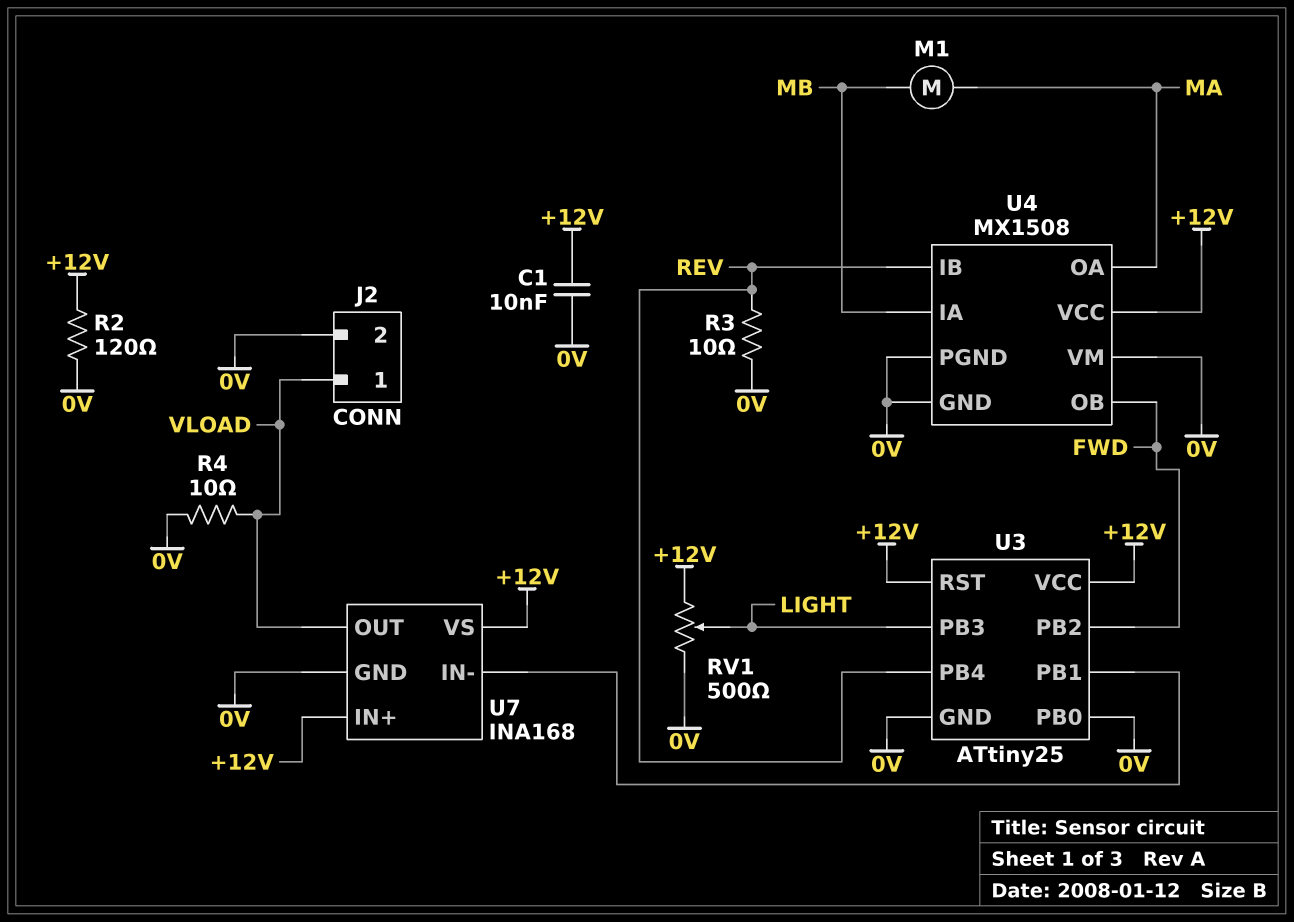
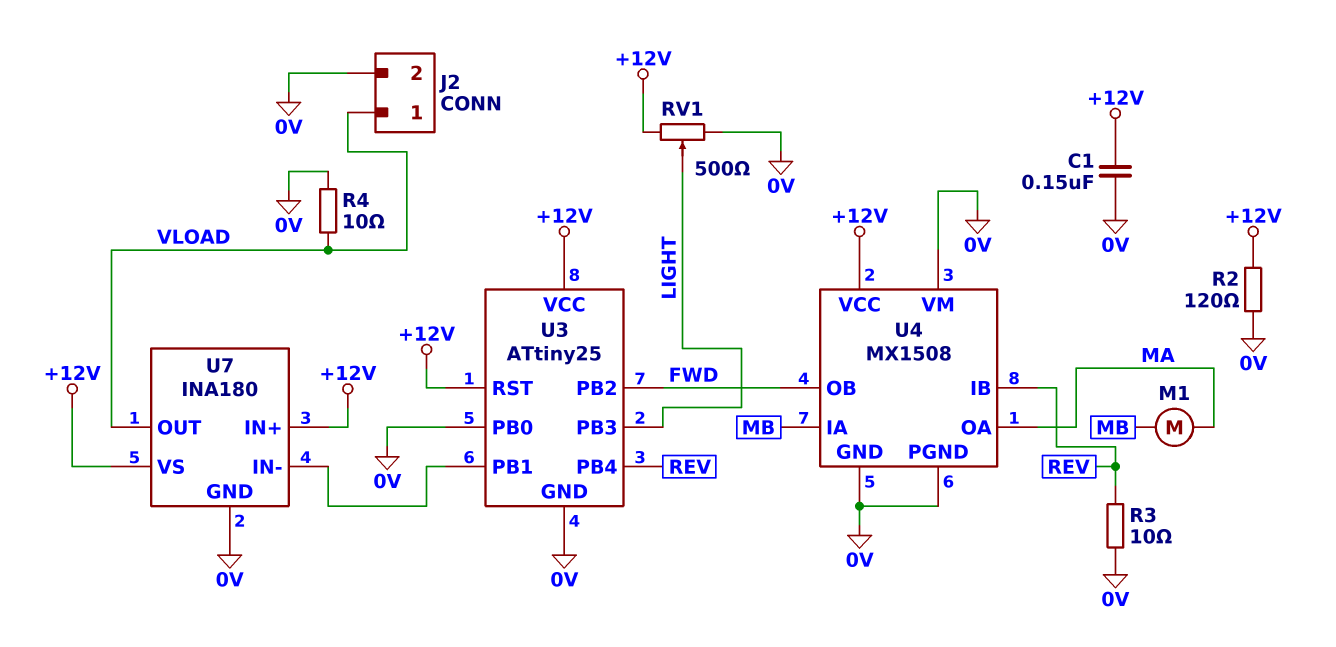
C1: 10nF (+12V, 0V) -> 150nF (+12V, 0V)
U7: INA168 -> INA180

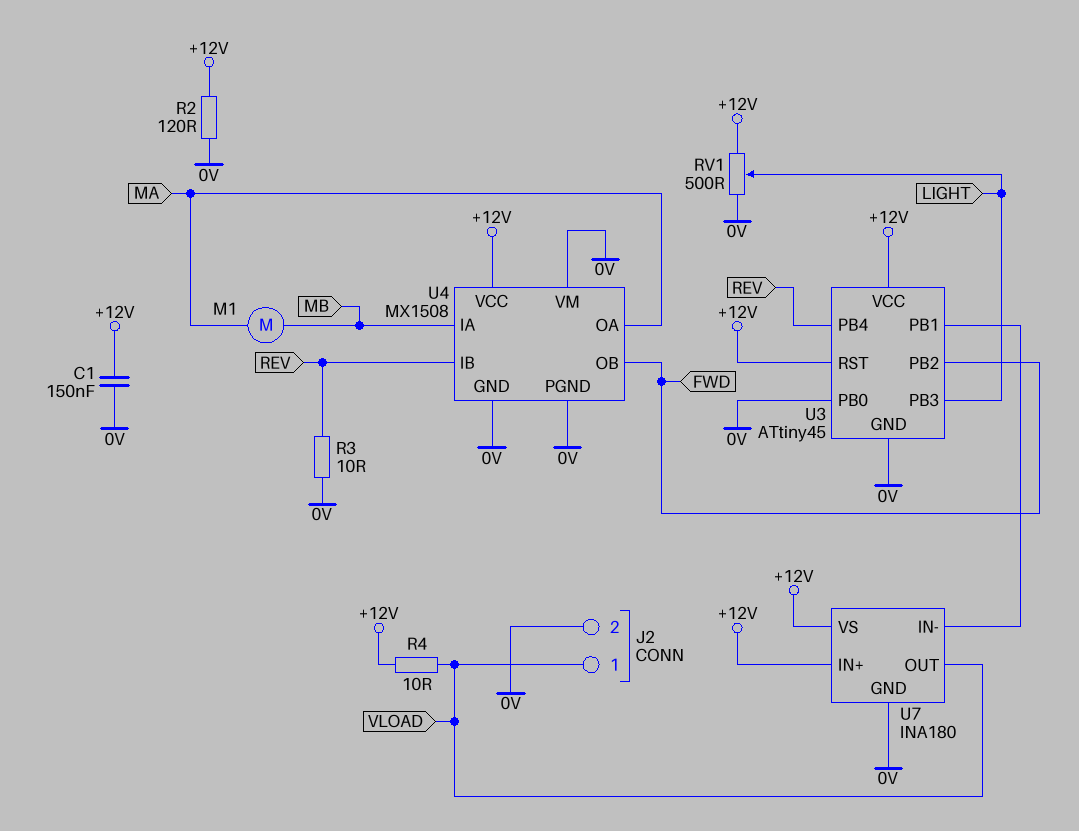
R4: 10 (0V, VLOAD) -> 10 (+12V, VLOAD)
U3: ATtiny25 -> ATtiny45

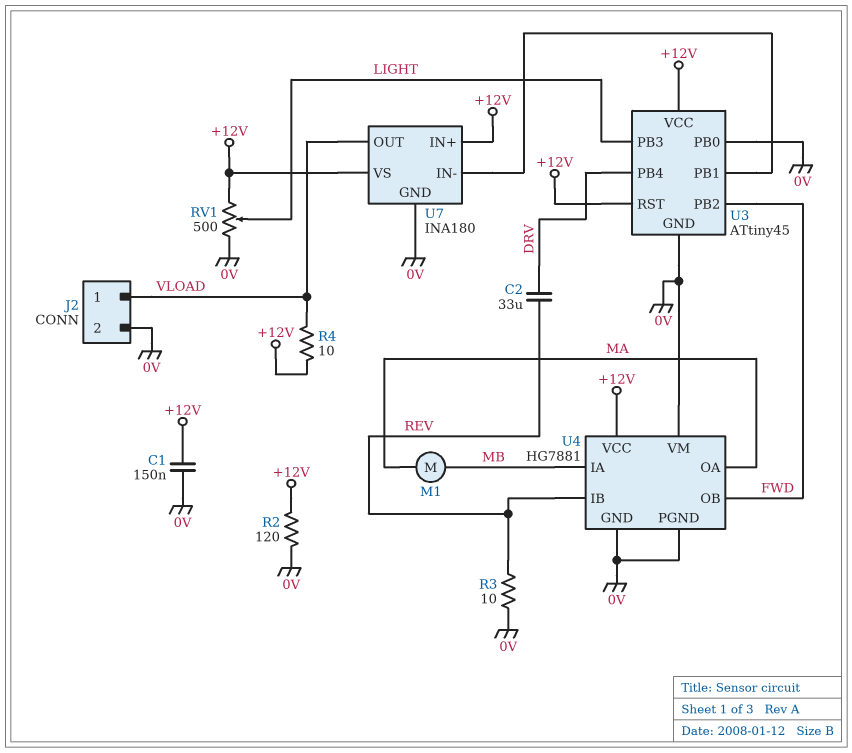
C2: none -> 33uF (DRV, REV)
U3 pin PB4: REV -> DRV
U4: MX1508 -> HG7881

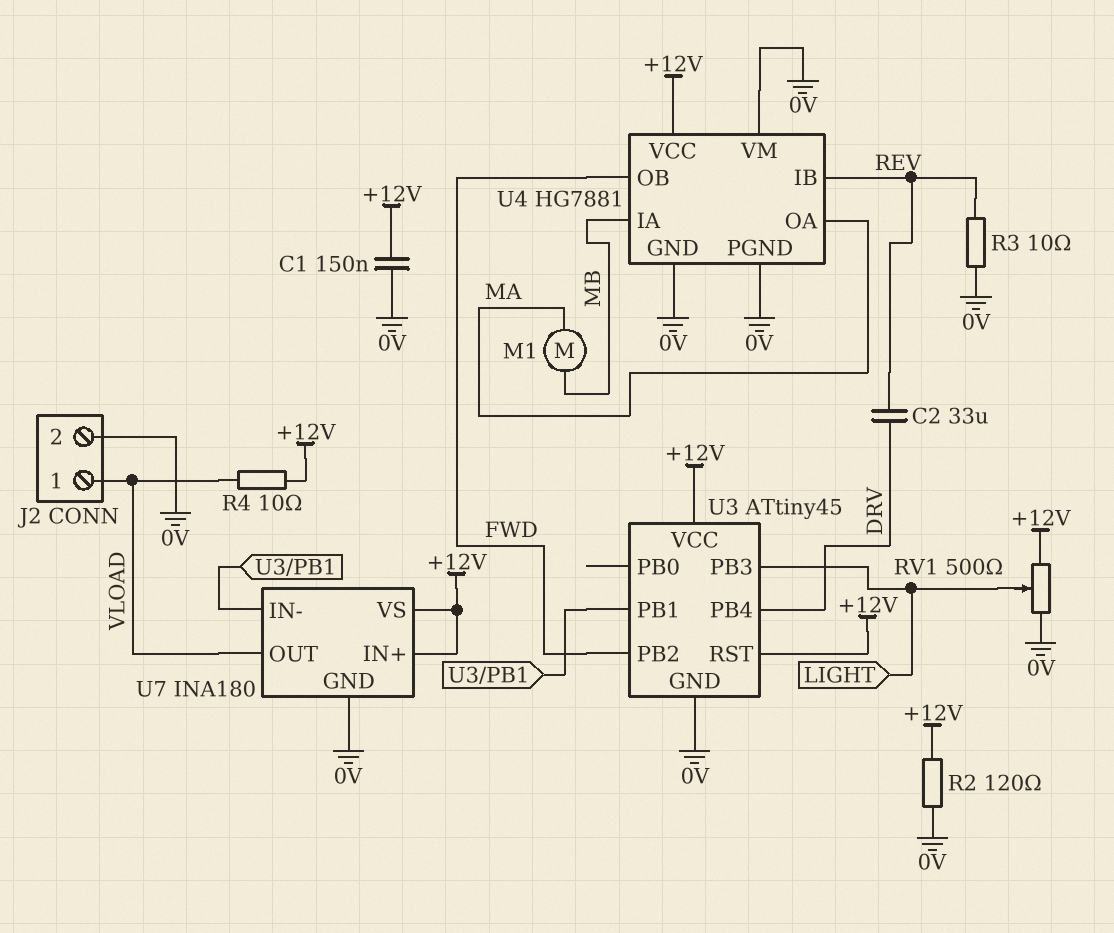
U3 pin PB0: 0V -> none

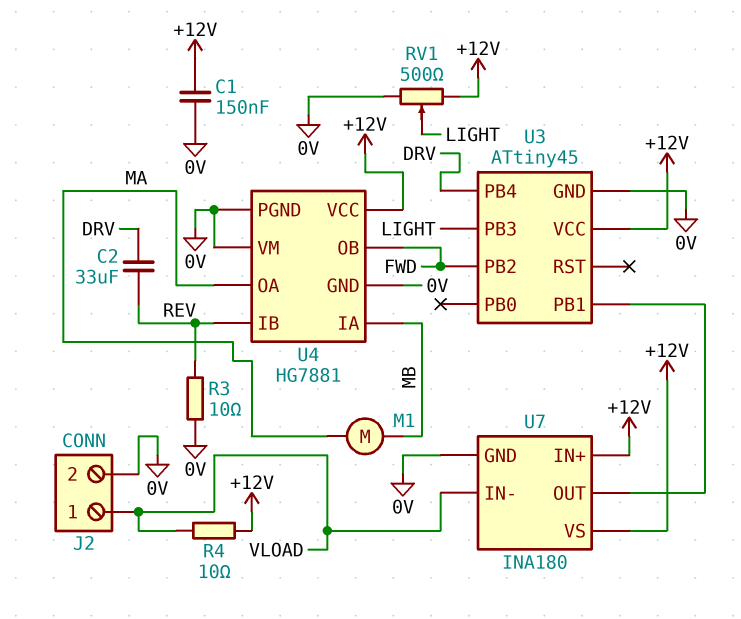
R2: 120 (+12V, 0V) -> none
U3 pin RST: +12V -> none
U7 pin IN-: U3/PB1 -> VLOAD
U7 pin OUT: VLOAD -> U3/PB1

